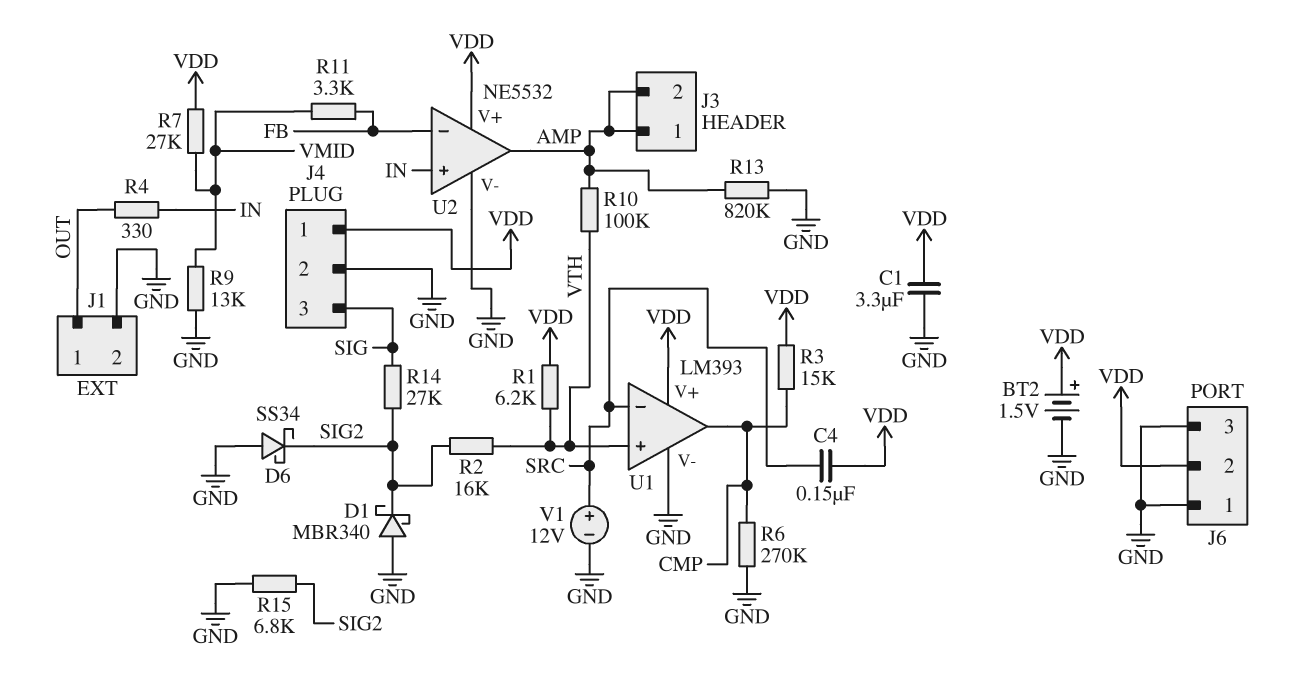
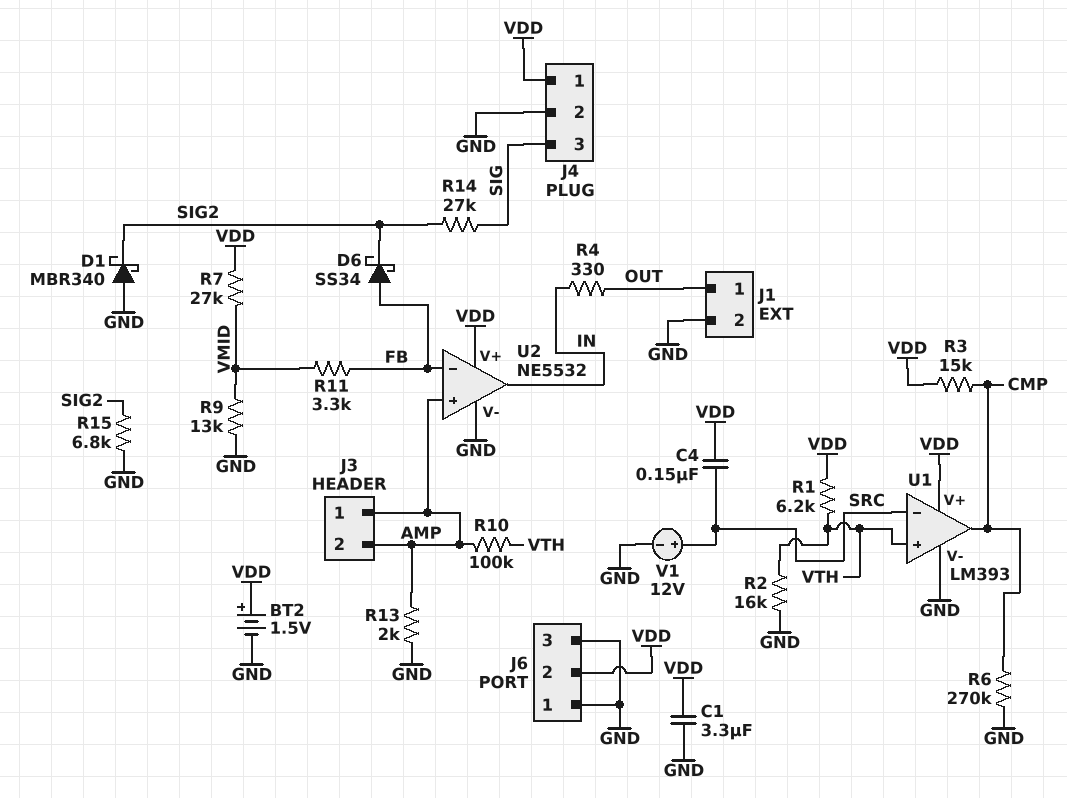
D6: schottky SS34 (A GND, K SIG2) -> schottky SS34 (A FB, K SIG2)
R2: 16k (SIG2, VTH) -> 16k (GND, VTH)
R13: 820k (AMP, GND) -> 2k (AMP, GND)
U2 pin in+: IN -> AMP
U2 pin out: AMP -> IN

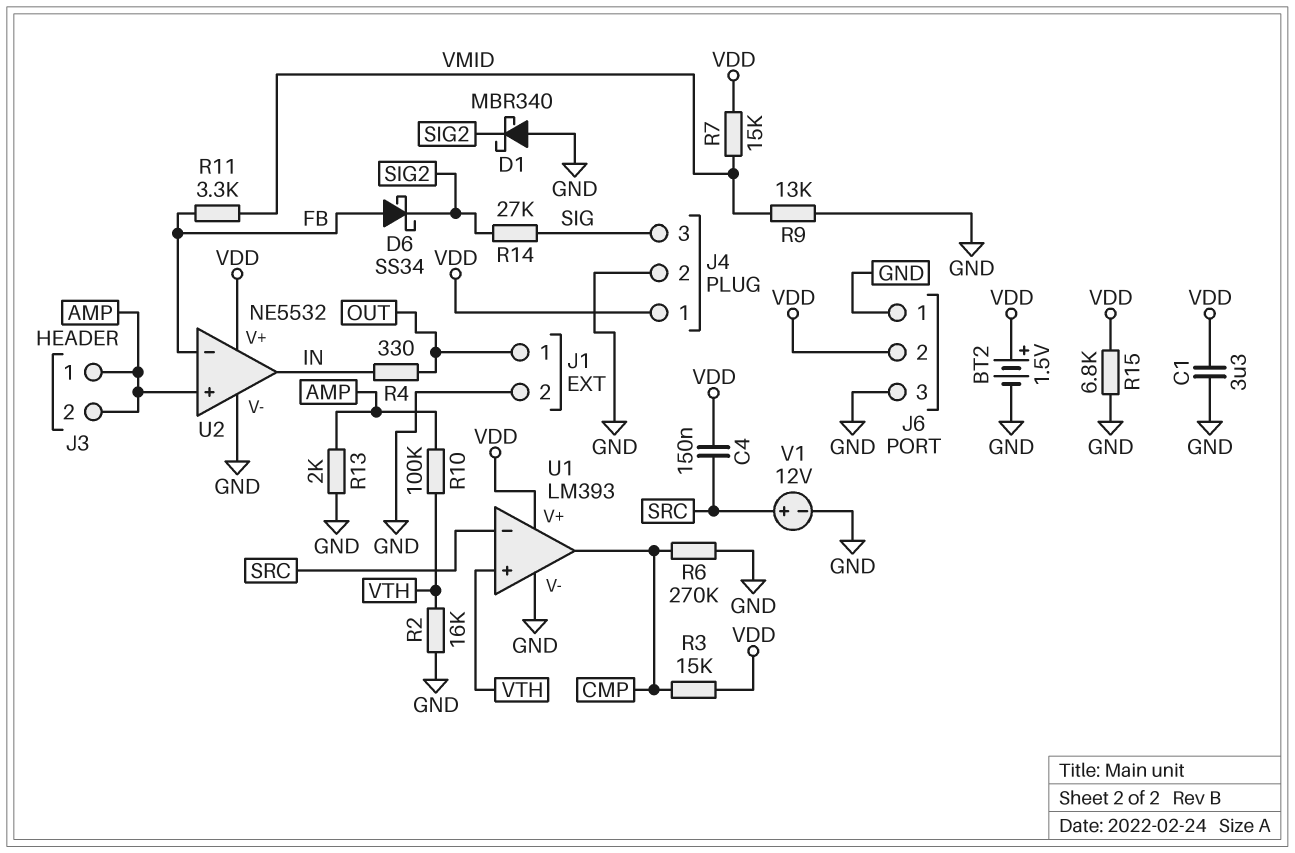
R1: 6.2k (VDD, VTH) -> none
R7: 27k (VDD, VMID) -> 15k (VDD, VMID)
R15: 6.8k (GND, SIG2) -> 6.8k (GND, VDD)

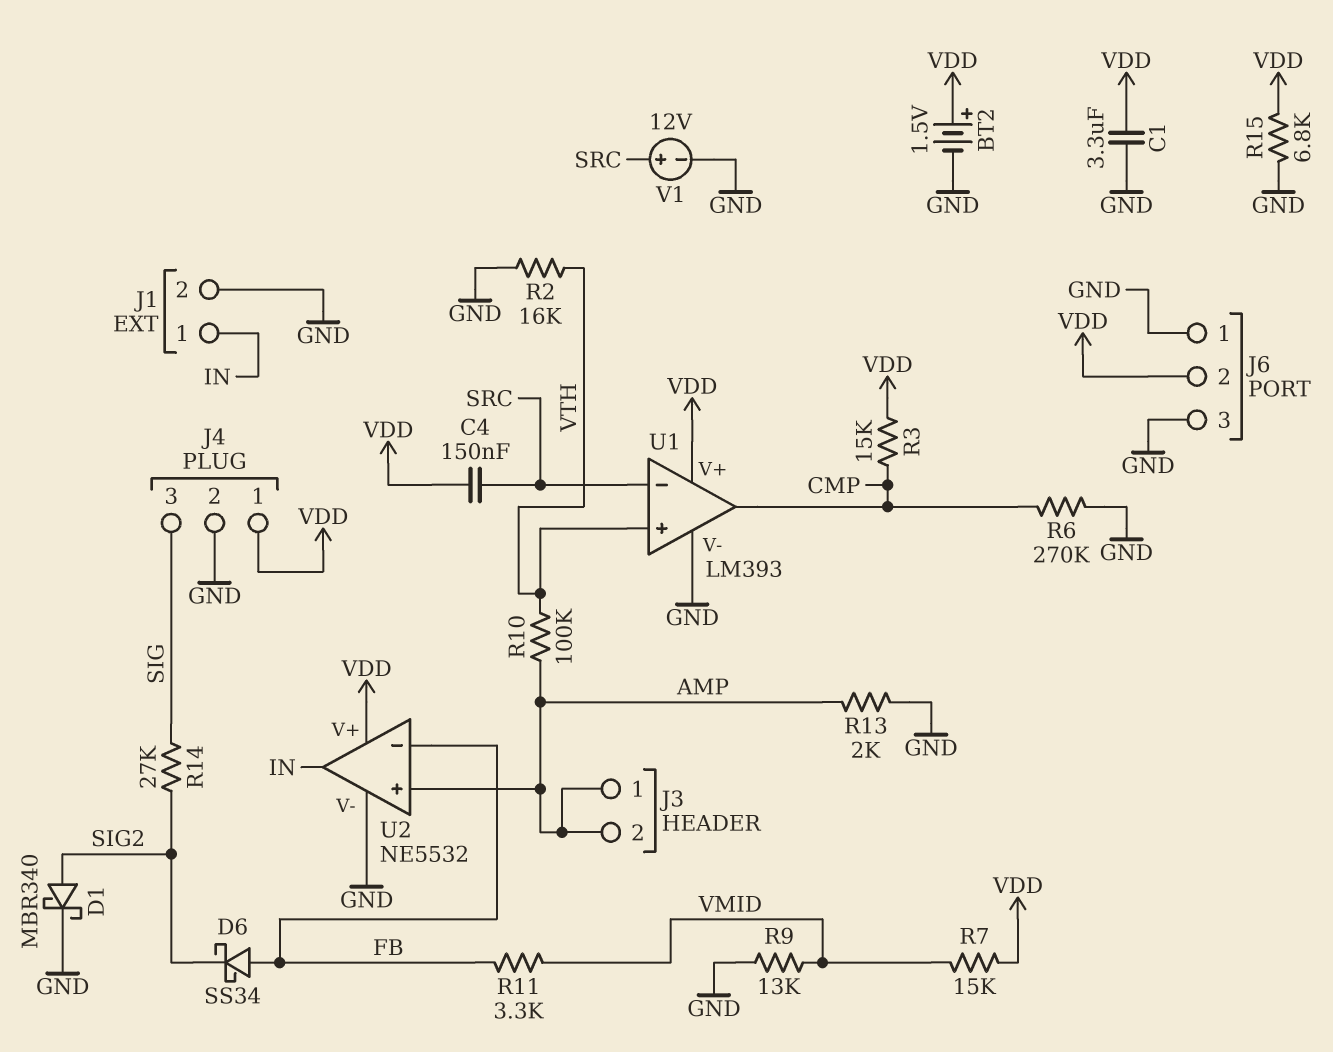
D1: schottky MBR340 (A GND, K SIG2) -> schottky MBR340 (A SIG2, K GND)
J1 pin 1: OUT -> IN
R4: 330 (IN, OUT) -> none

